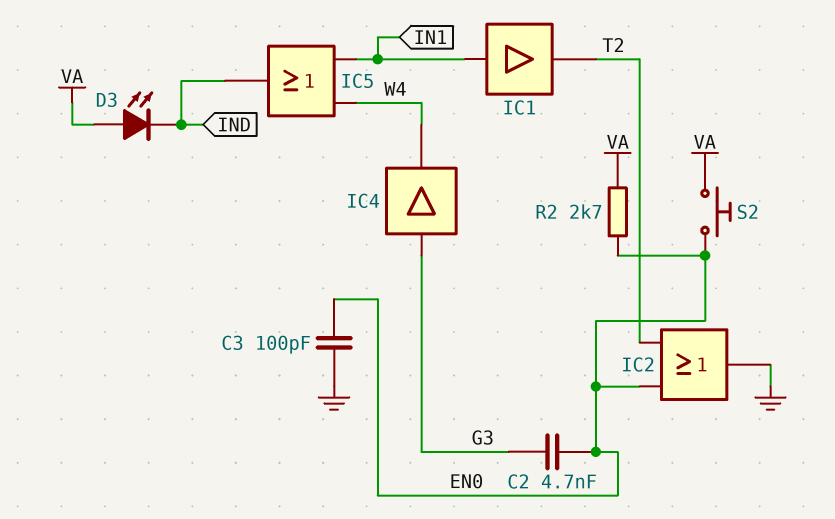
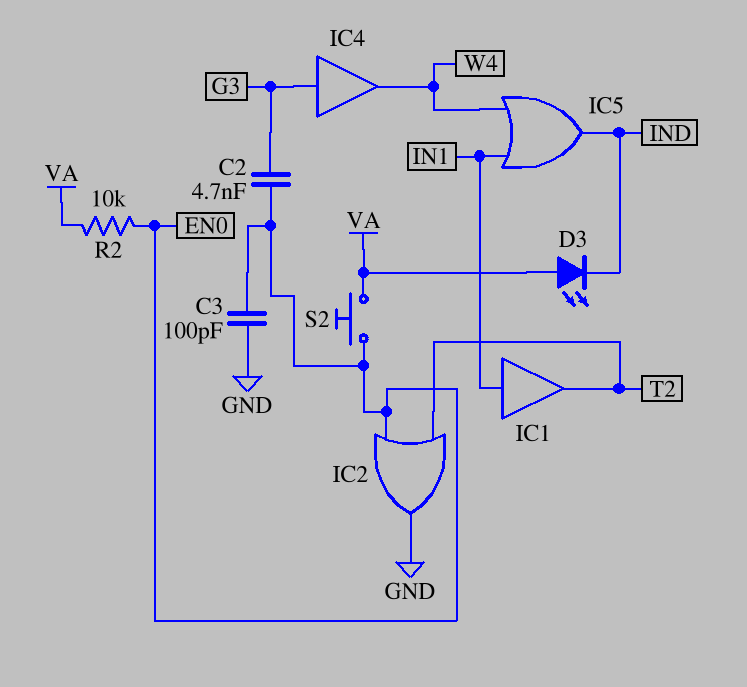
R2: 2.7k (EN0, VA) -> 10k (EN0, VA)

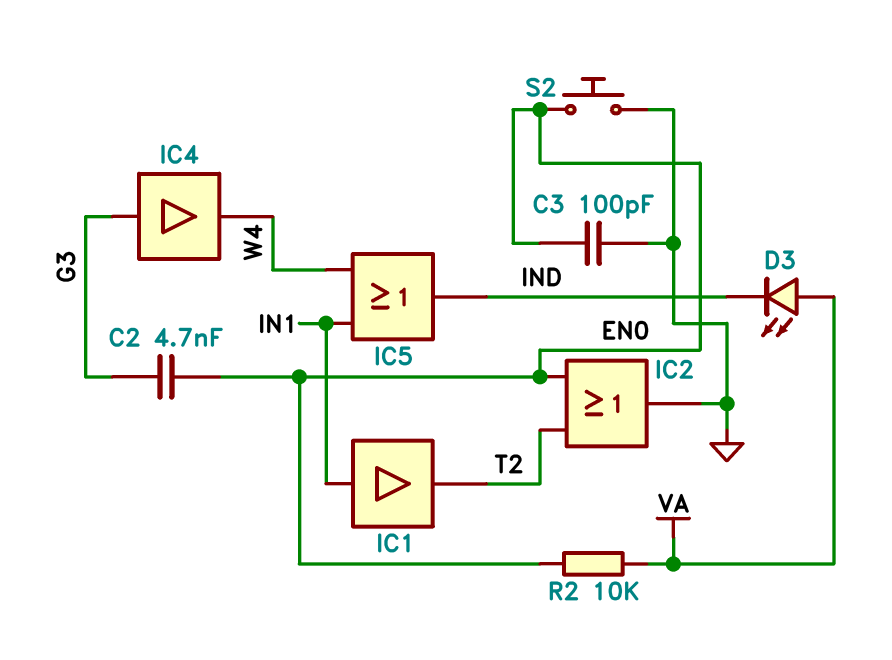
S2: button (EN0, VA) -> button (EN0, GND)

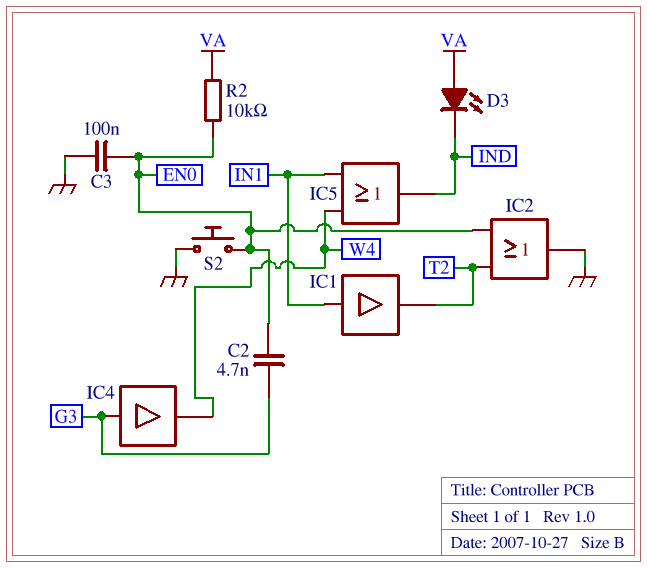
C3: 100pF (EN0, GND) -> 100nF (EN0, GND)

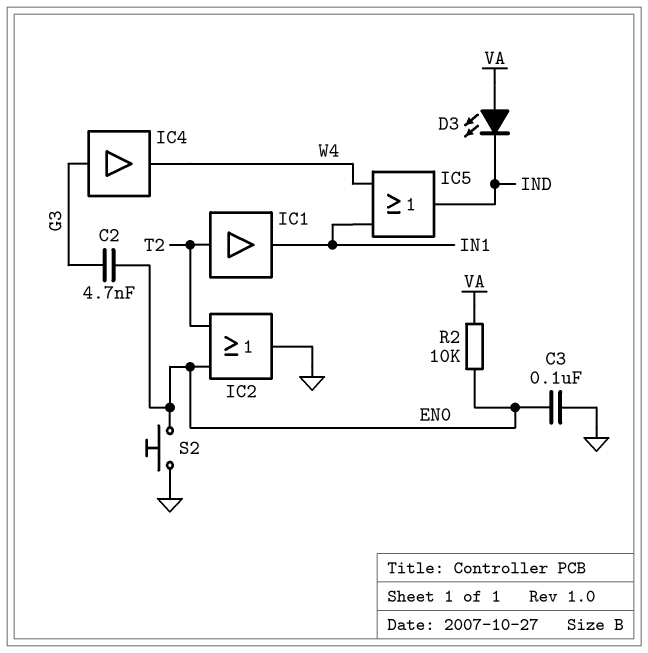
IC1: buffer (in IN1, out T2) -> buffer (in T2, out IN1)

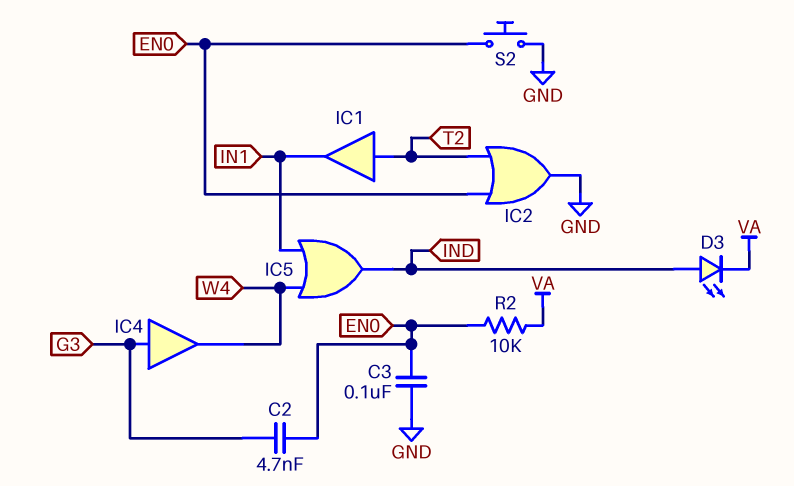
D3: LED (A VA, K IND) -> LED (A IND, K VA)

